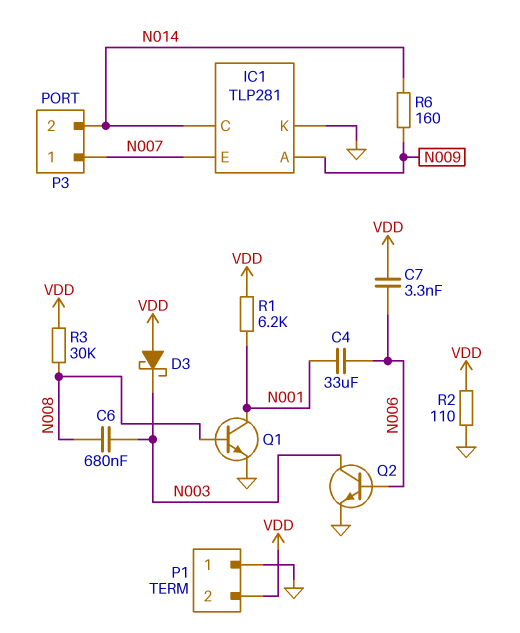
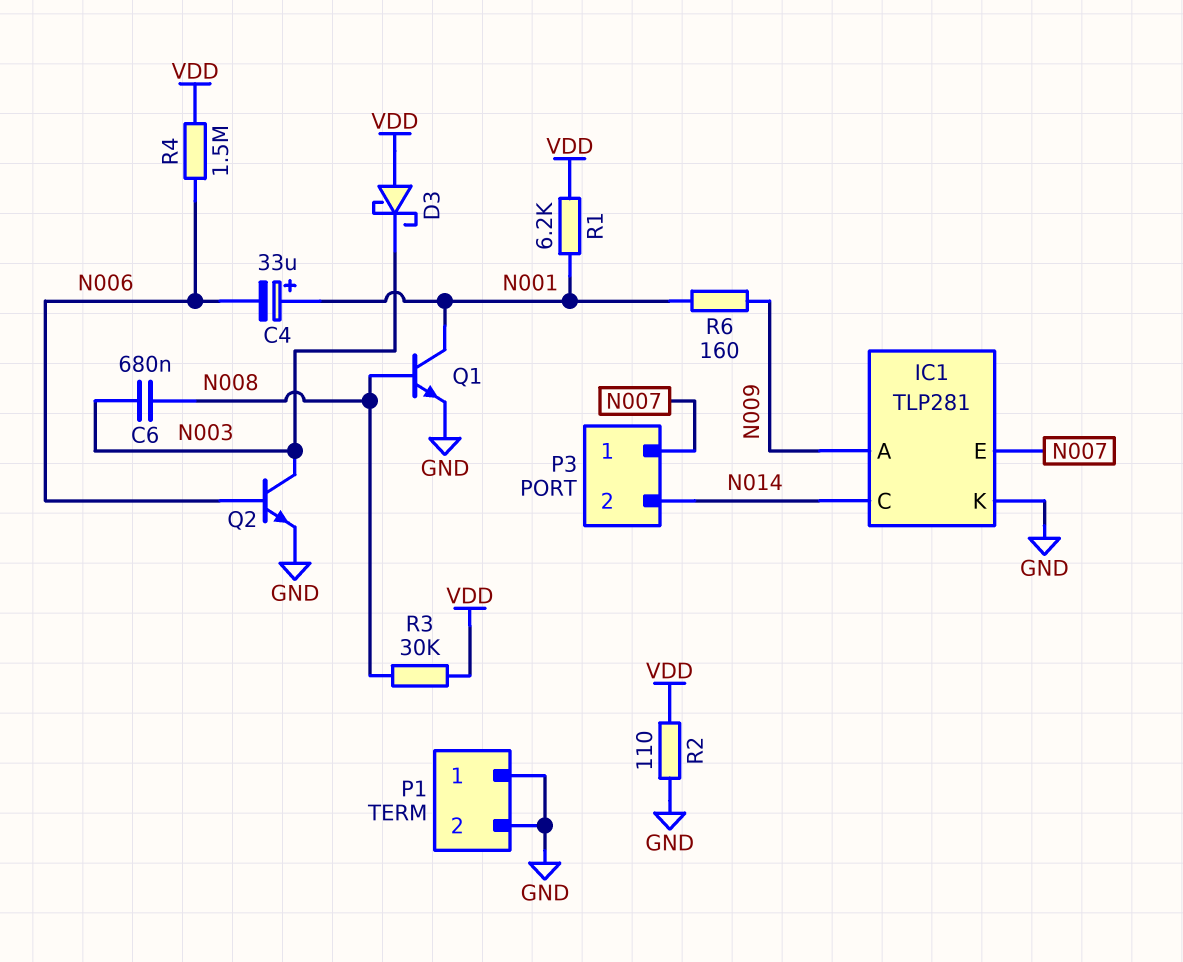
C4: 33uF (N001, N006) -> 33uF (plus N001, minus N006)
C7: 3.3nF (N006, VDD) -> none
P1 pin 2: VDD -> GND
R4: none -> 1.5M (N006, VDD)
R6: 160 (N009, N014) -> 160 (N001, N009)

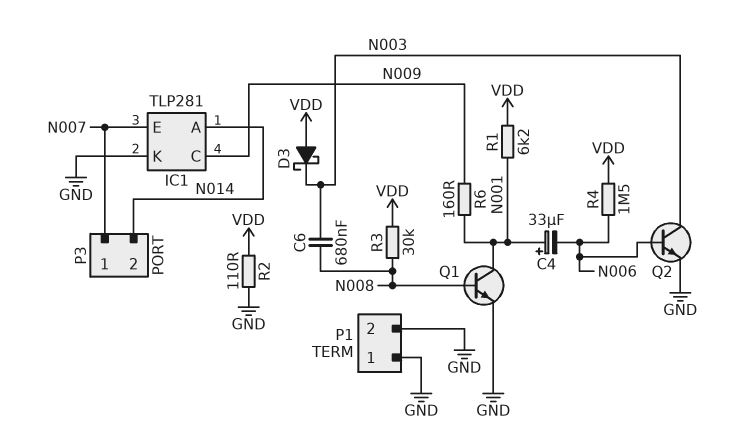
IC1 pin A: N009 -> N014
IC1 pin C: N014 -> N009

